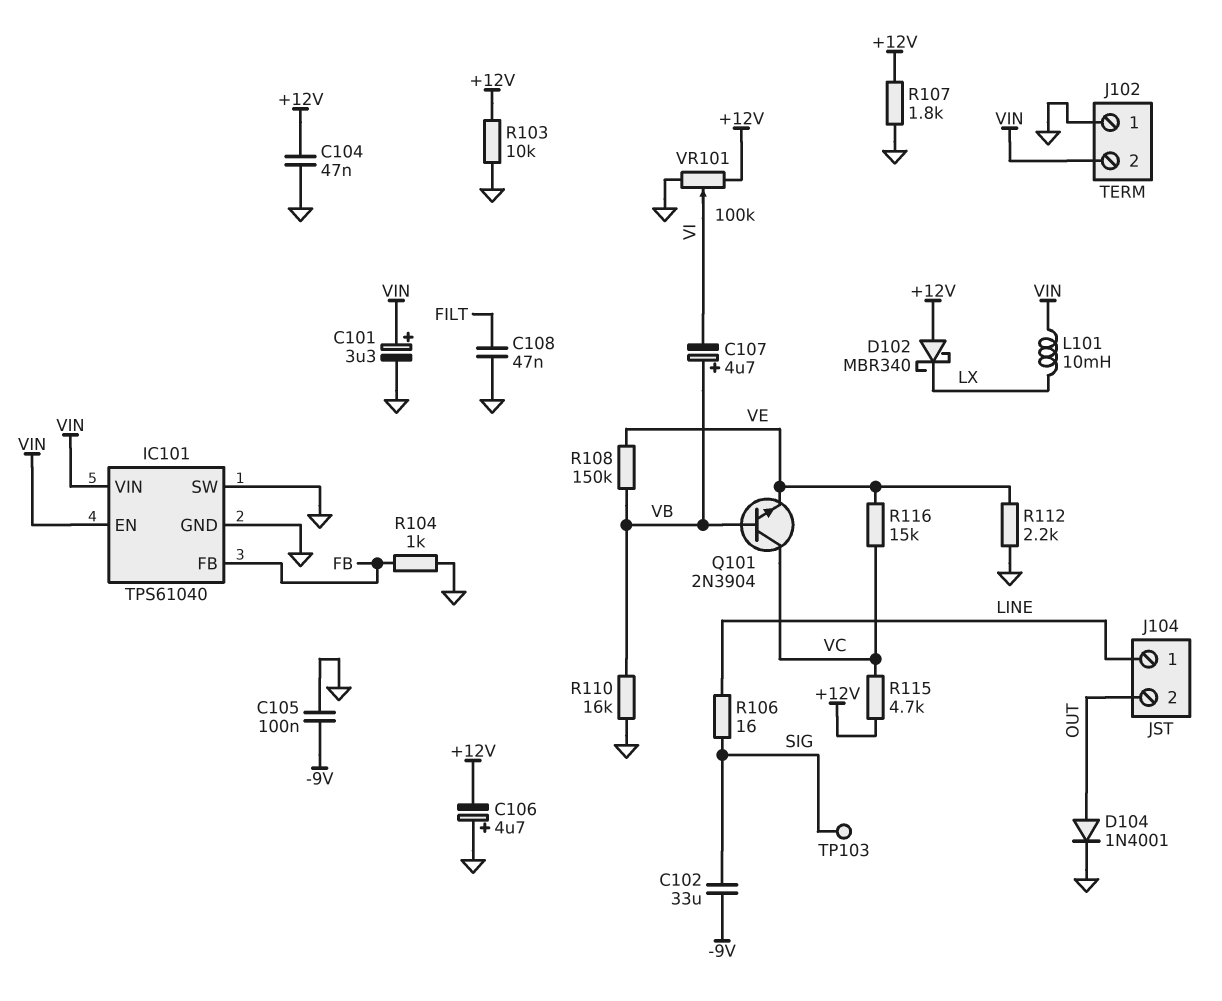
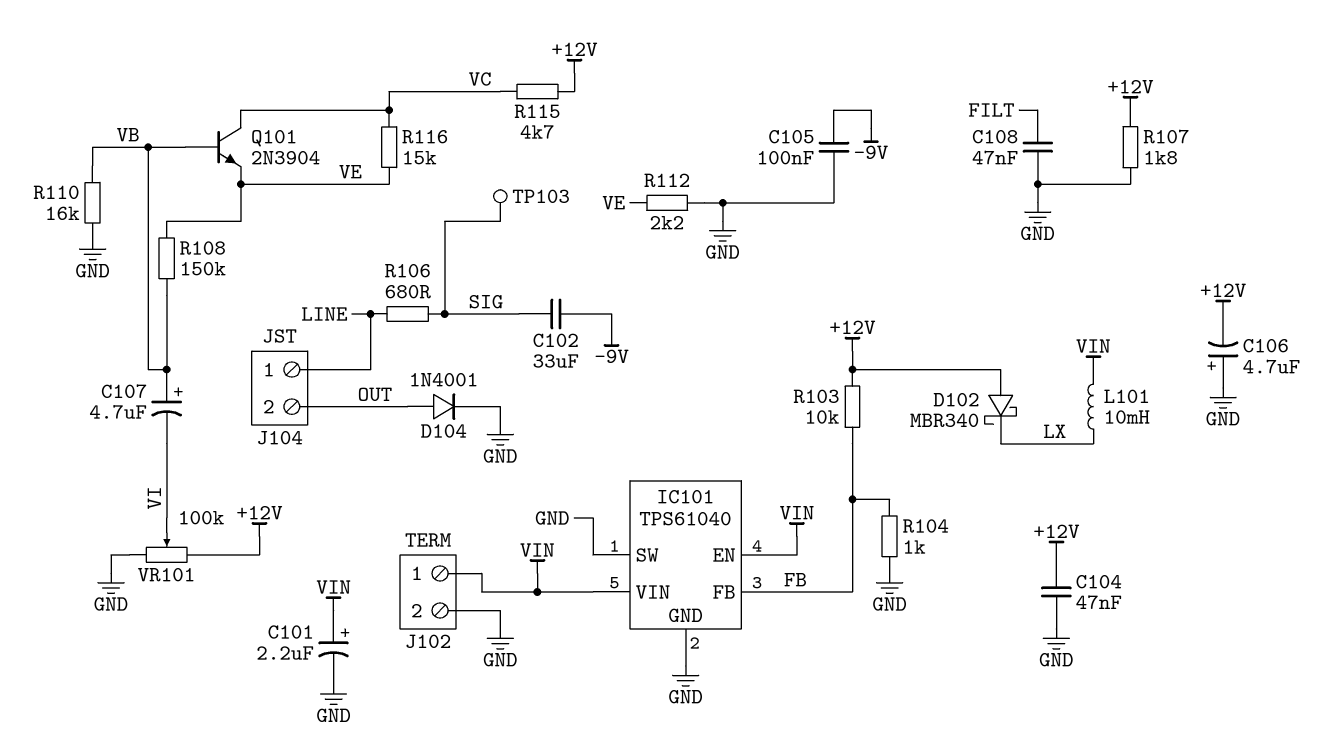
C101: 3.3uF (plus VIN, minus GND) -> 2.2uF (plus VIN, minus GND)
J102 pin 1: GND -> VIN
J102 pin 2: VIN -> GND
R103: 10k (+12V, GND) -> 10k (+12V, FB)
R106: 16 (LINE, SIG) -> 680 (LINE, SIG)

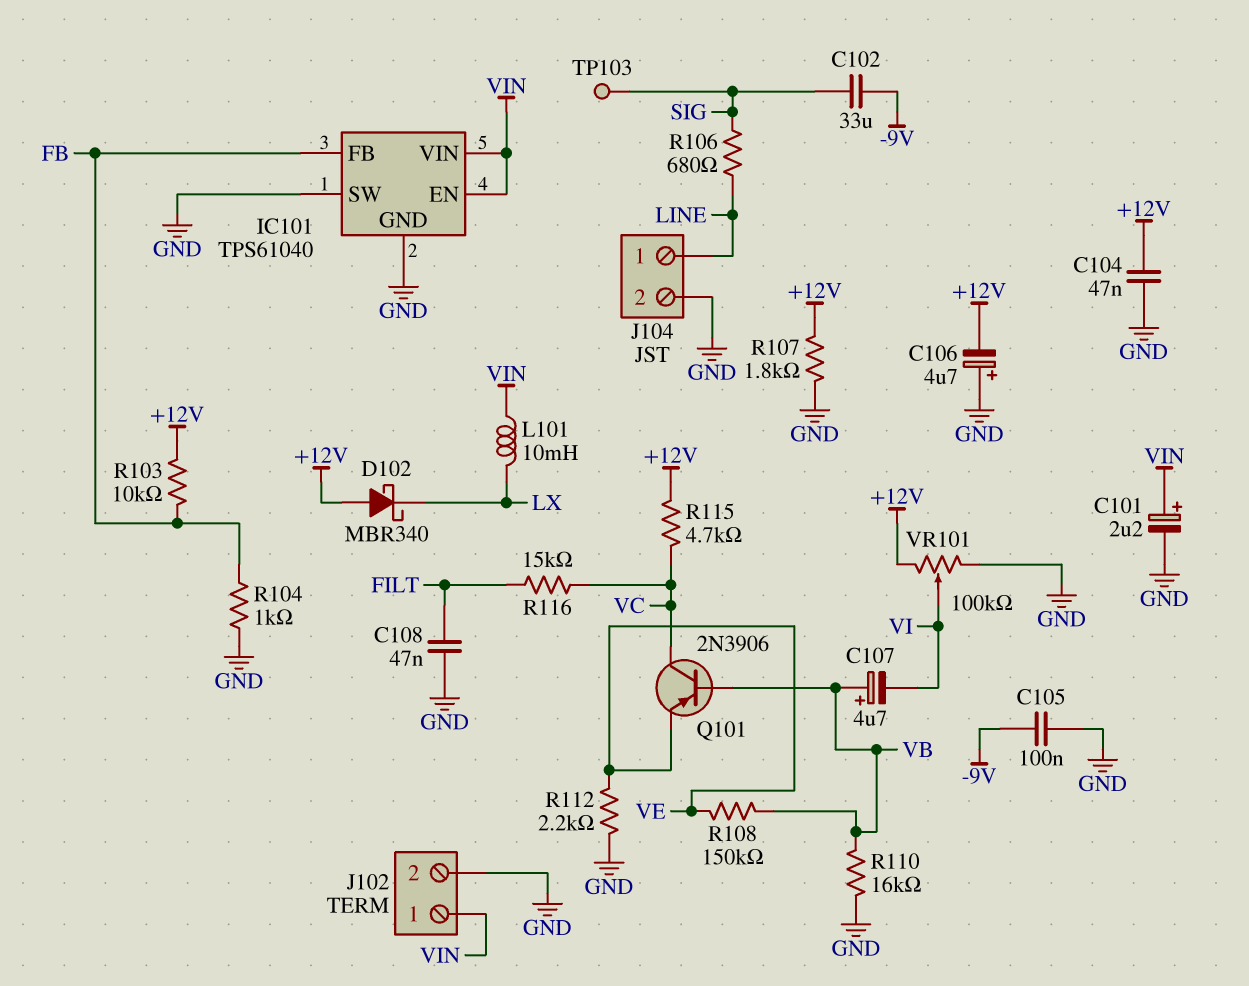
D104: diode 1N4001 (A OUT, K GND) -> none
J104 pin 2: OUT -> GND
Q101: NPN 2N3904 (B VB, C VC, E VE) -> PNP 2N3906 (B VB, C VC, E VE)
R116: 15k (VC, VE) -> 15k (FILT, VC)

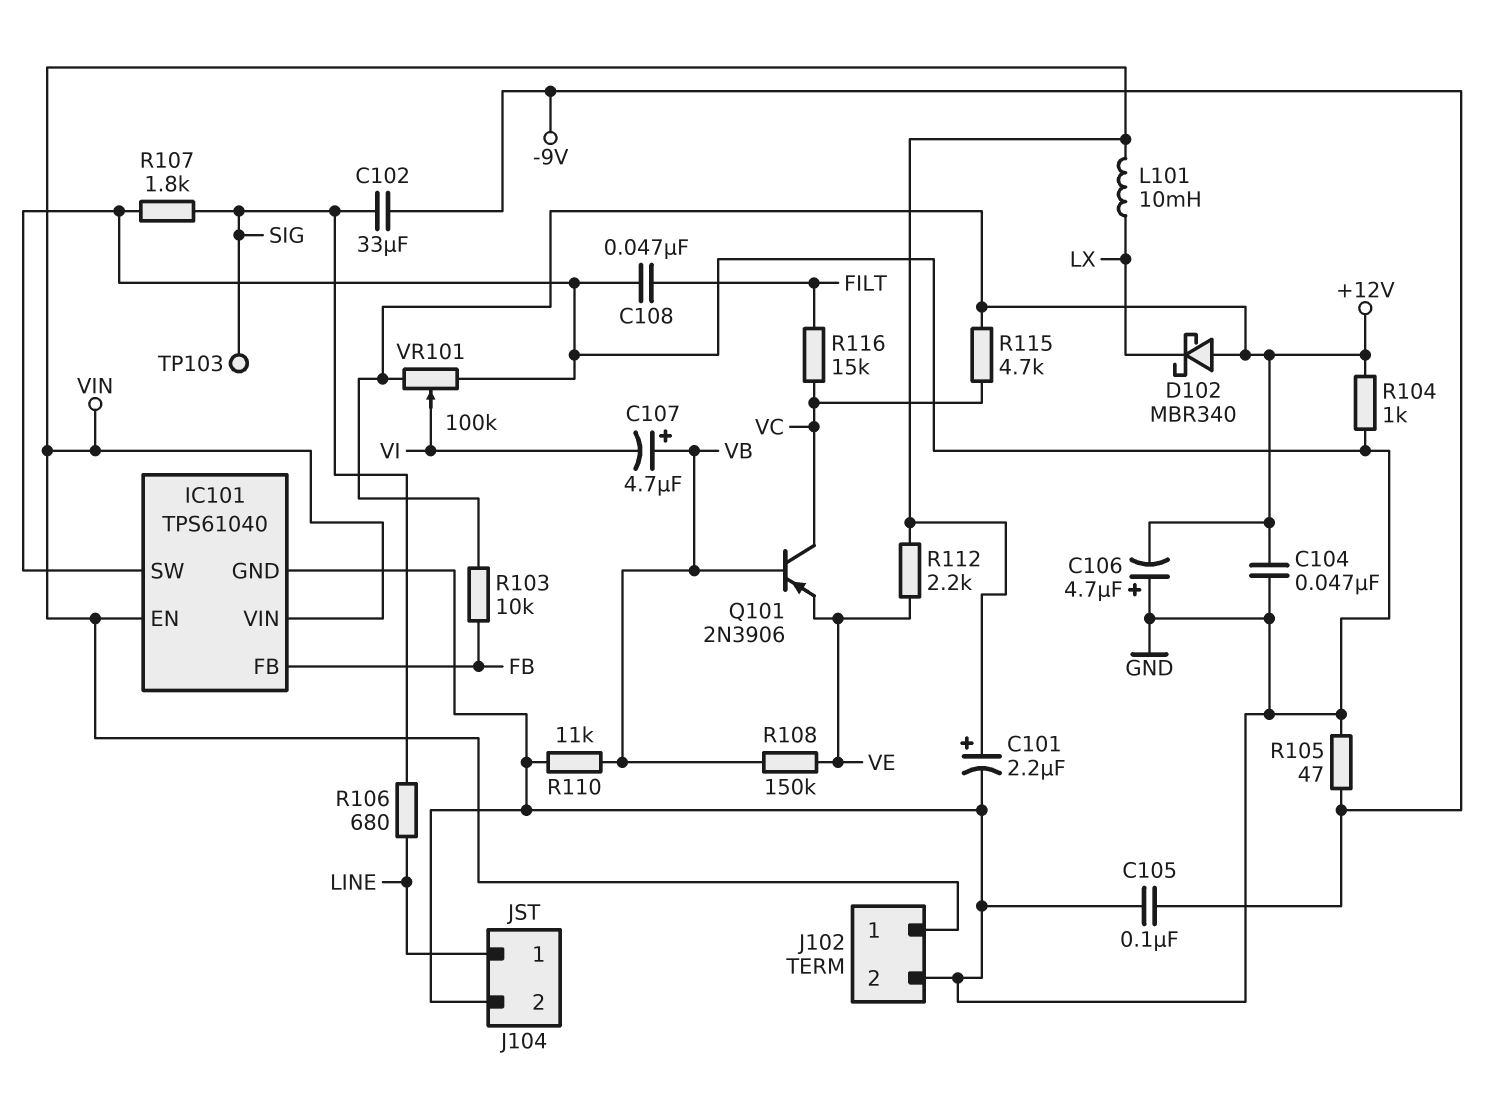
R104: 1k (FB, GND) -> 1k (+12V, GND)
R105: none -> 47 (-9V, GND)
R107: 1.8k (+12V, GND) -> 1.8k (GND, SIG)
R110: 16k (GND, VB) -> 11k (GND, VB)
R112: 2.2k (GND, VE) -> 2.2k (VE, VIN)

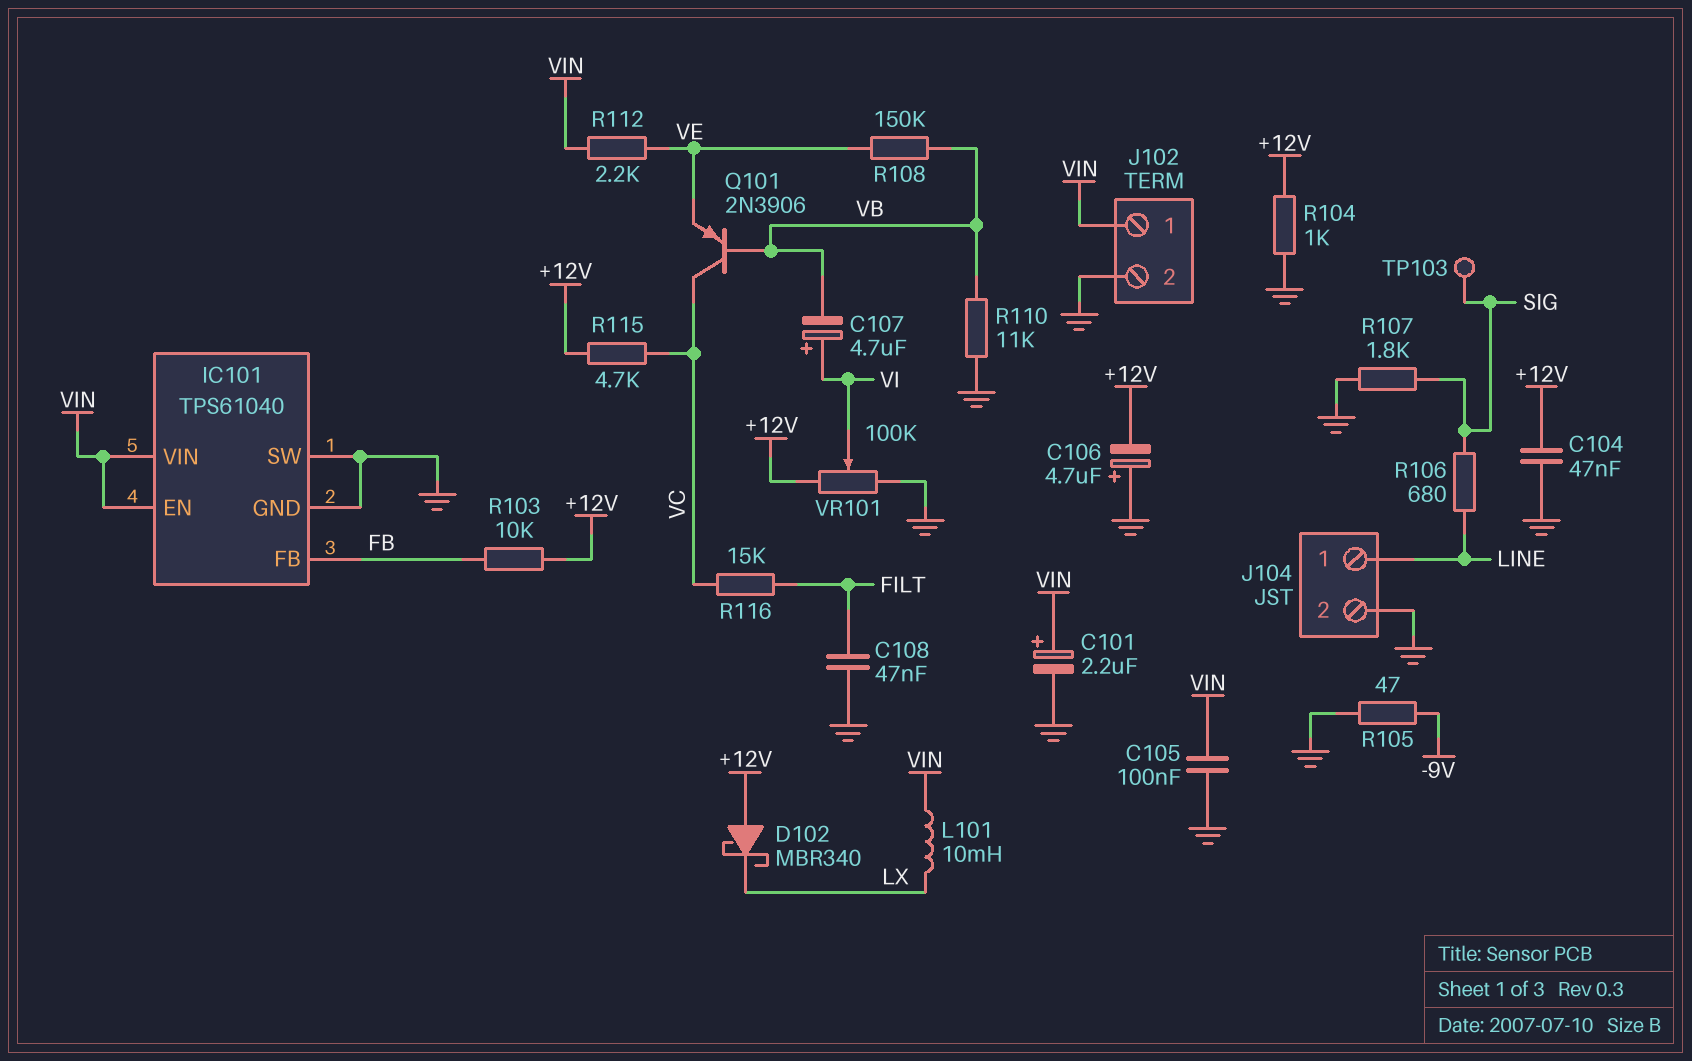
C102: 33uF (-9V, SIG) -> none
C105: 100nF (-9V, GND) -> 100nF (GND, VIN)
C107: 4.7uF (plus VB, minus VI) -> 4.7uF (plus VI, minus VB)

